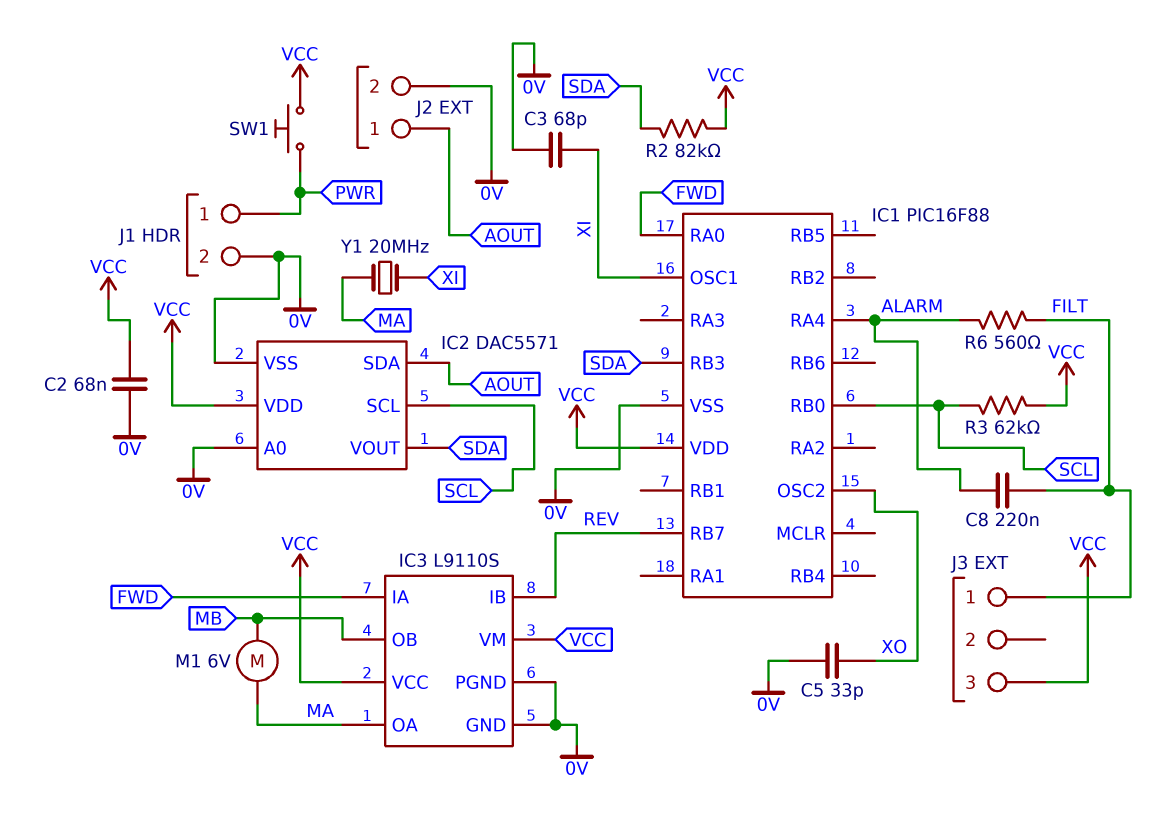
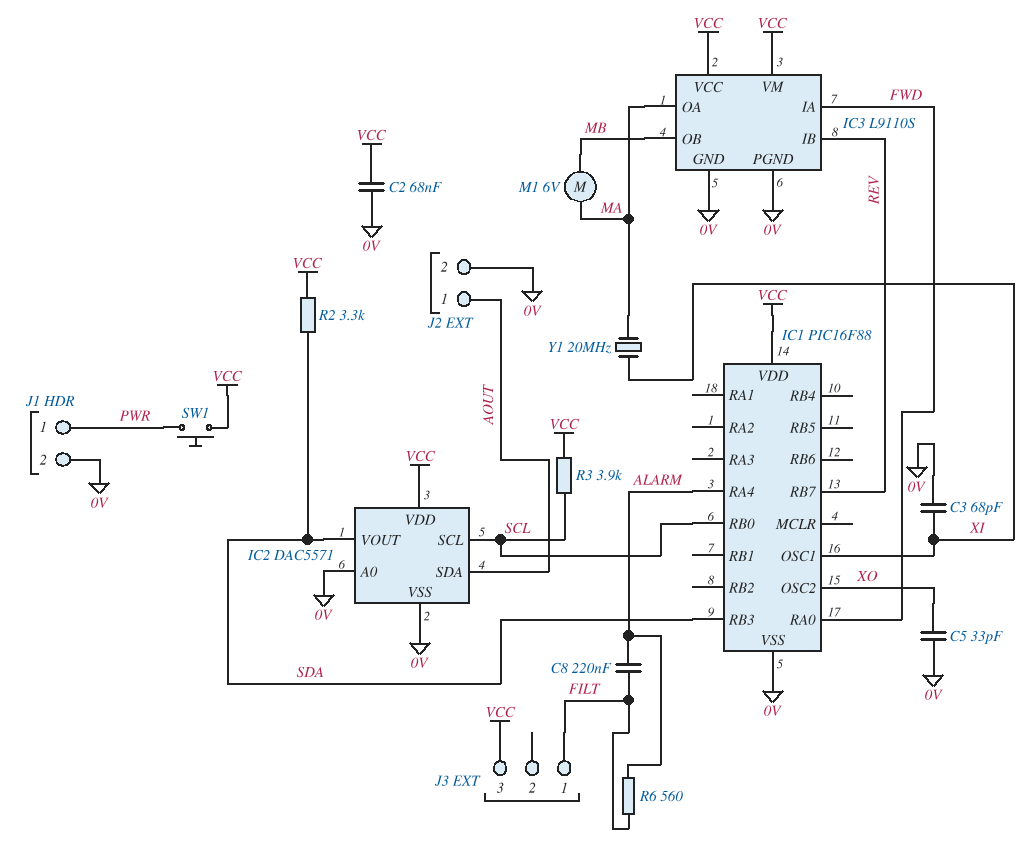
R2: 82k (SDA, VCC) -> 3.3k (SDA, VCC)
R3: 62k (SCL, VCC) -> 3.9k (SCL, VCC)

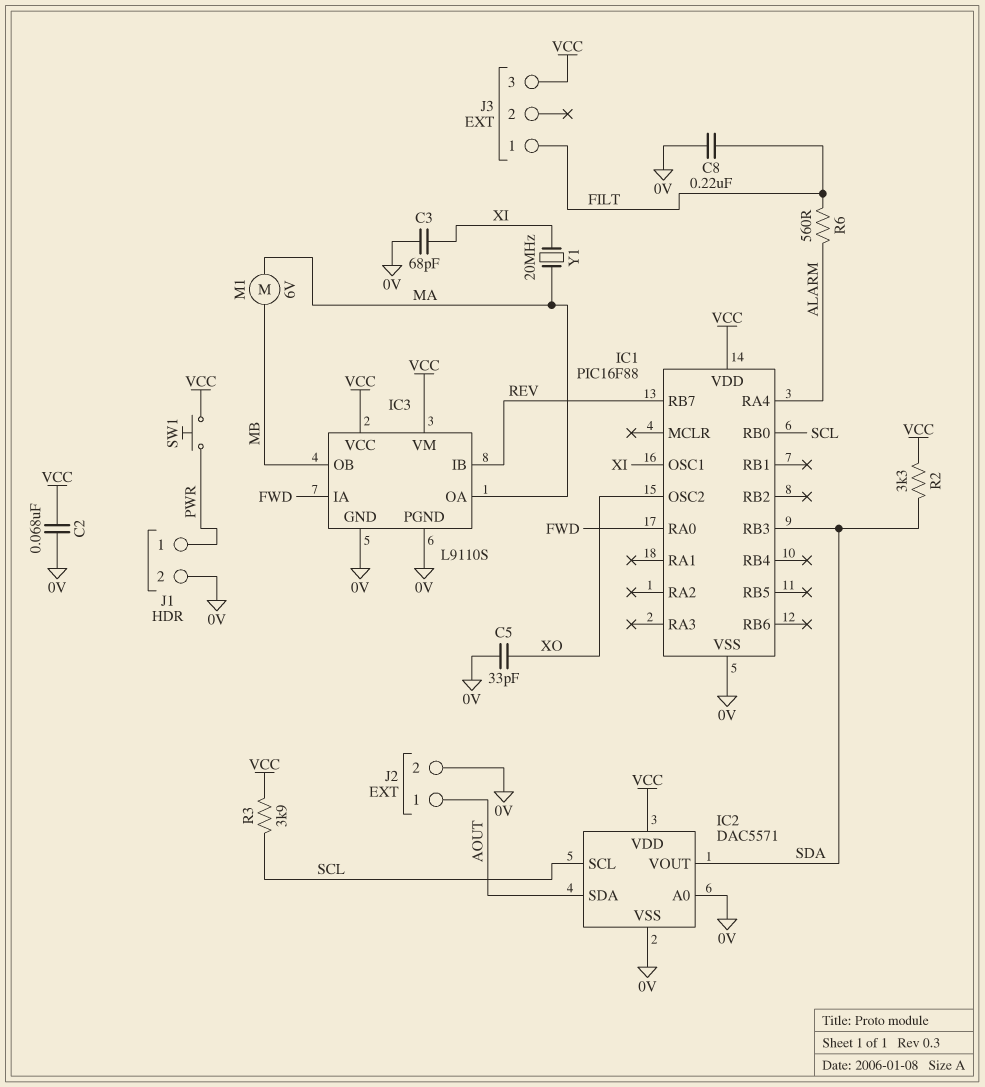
C8: 220nF (ALARM, FILT) -> 220nF (0V, FILT)

